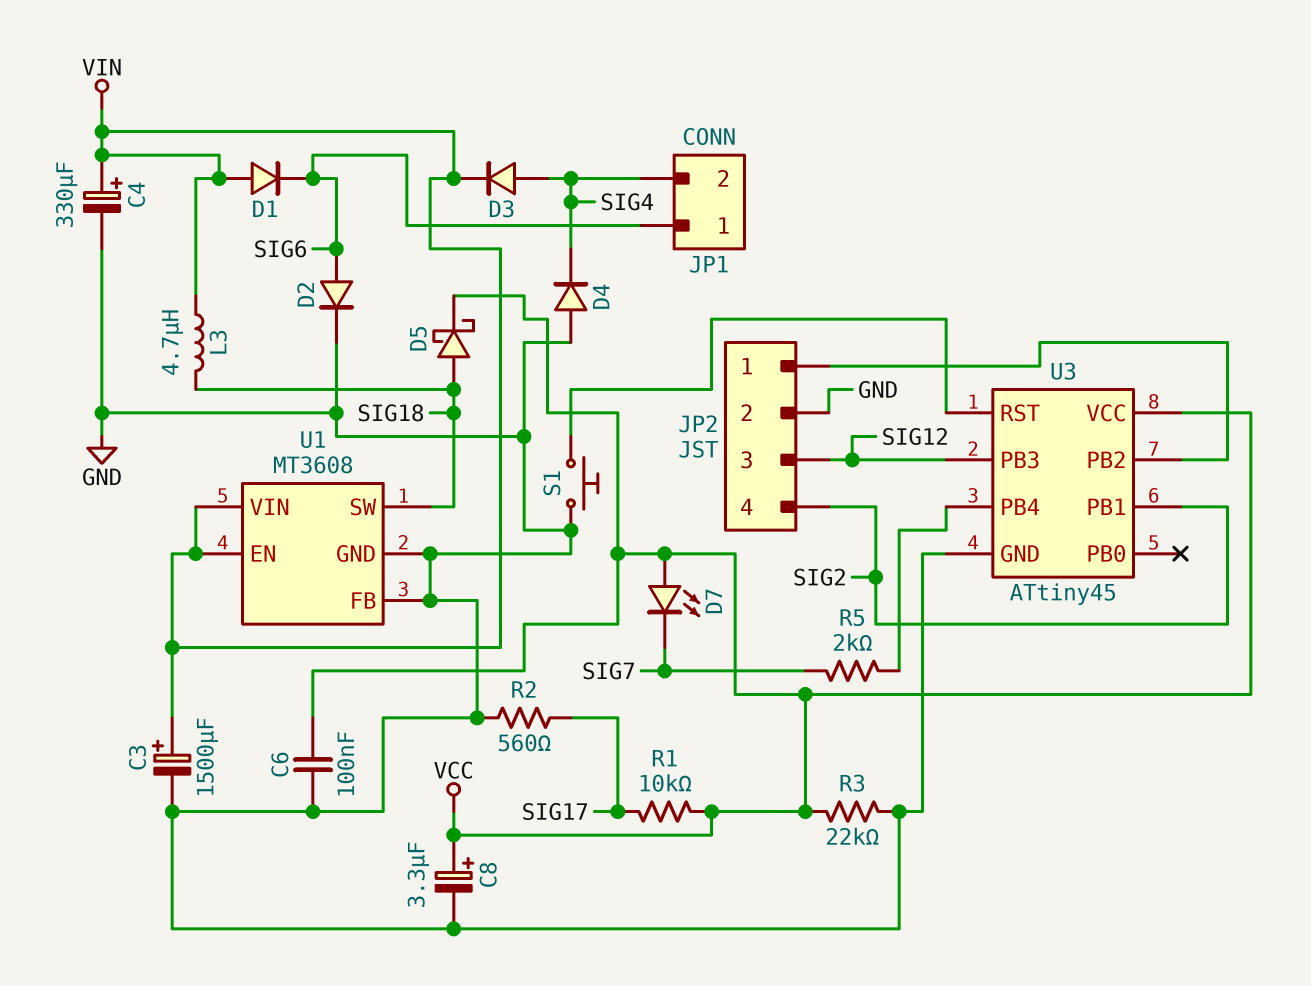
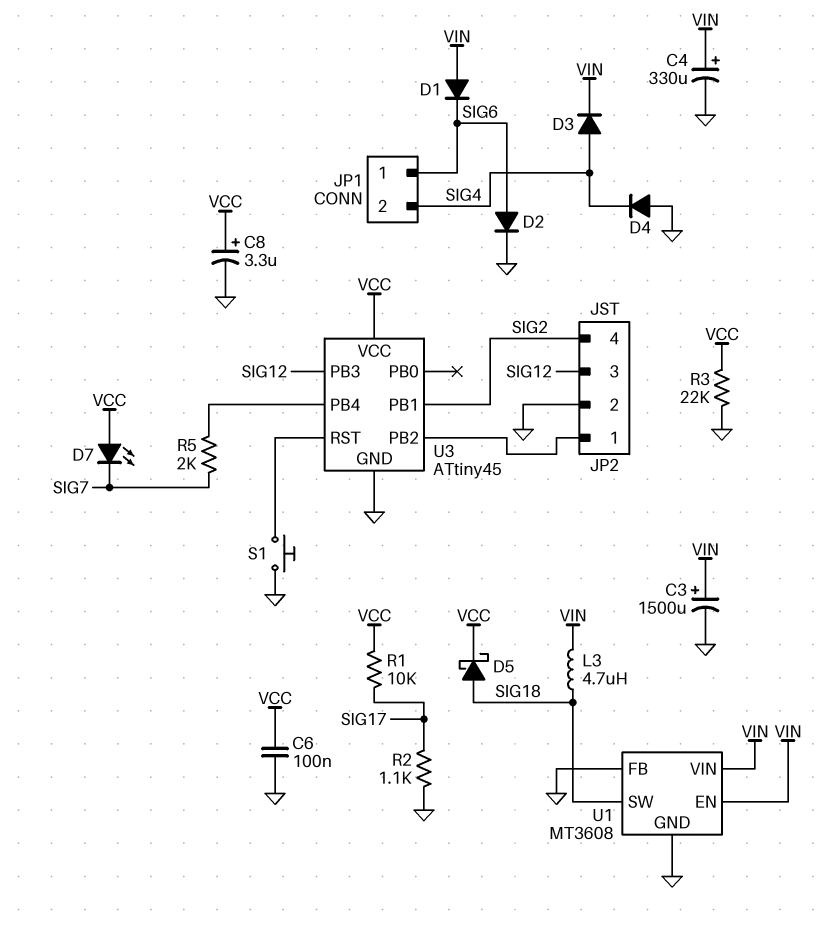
R2: 560 (GND, SIG17) -> 1.1k (GND, SIG17)

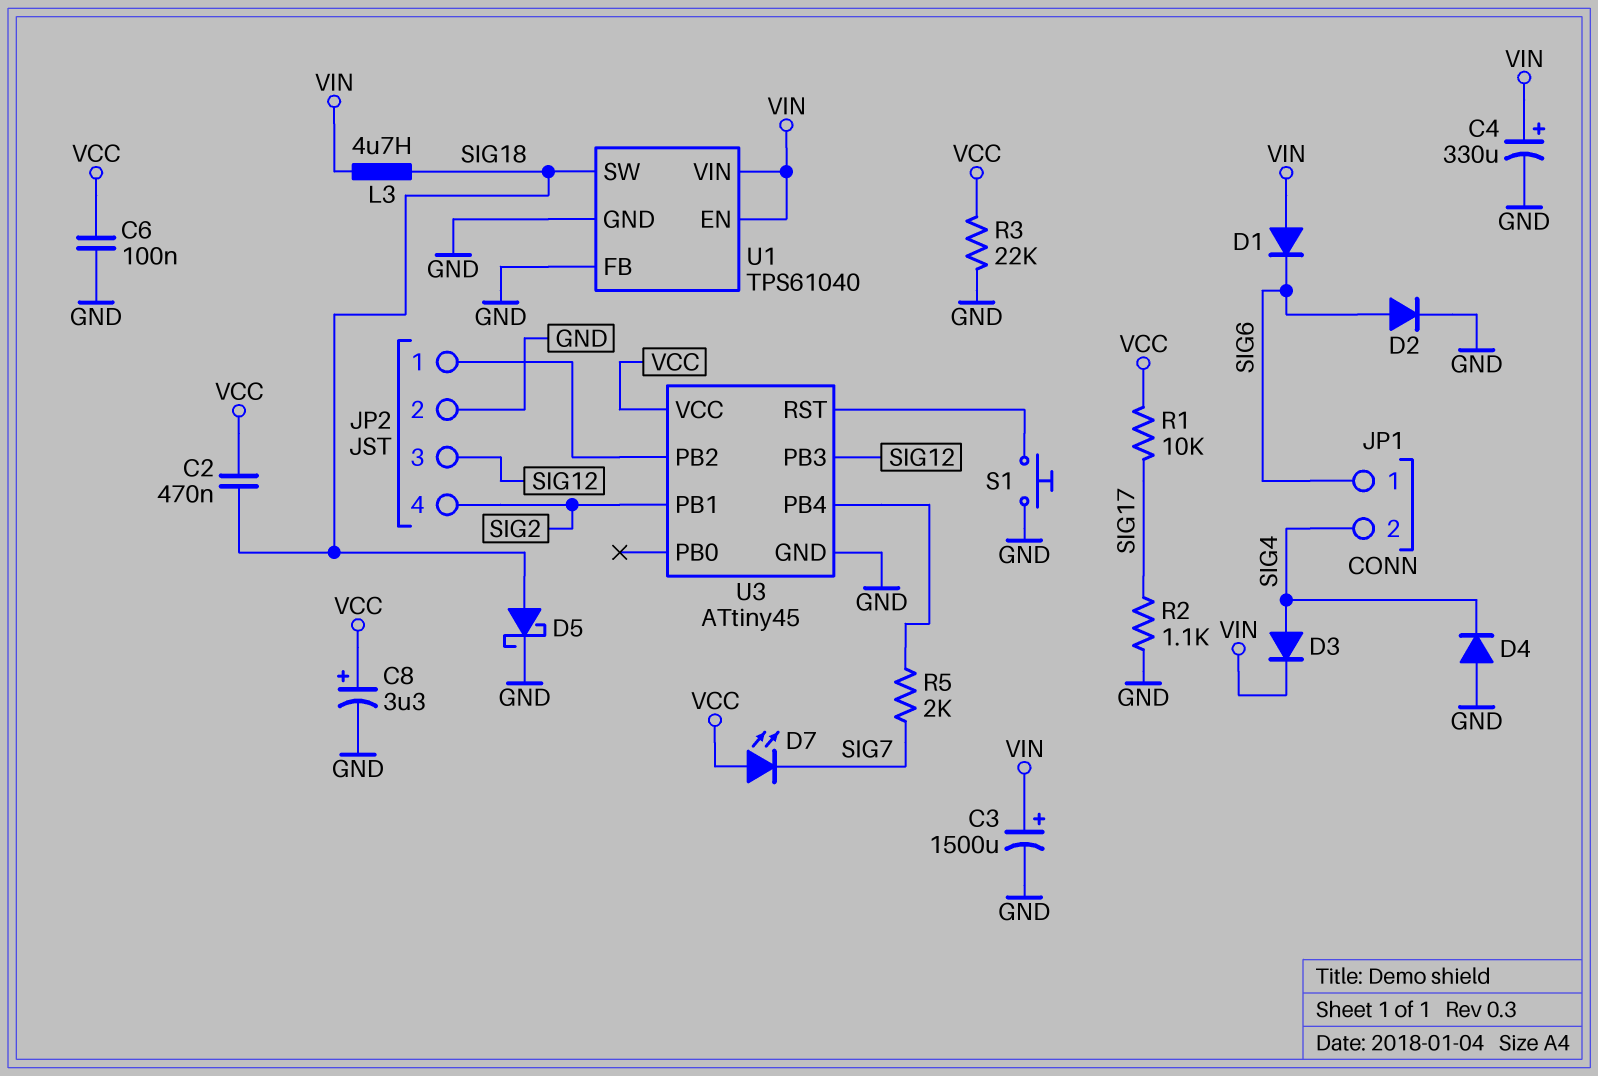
C2: none -> 470nF (SIG18, VCC)
D5: schottky (A SIG18, K VCC) -> schottky (A SIG18, K GND)
U1: MT3608 -> TPS61040

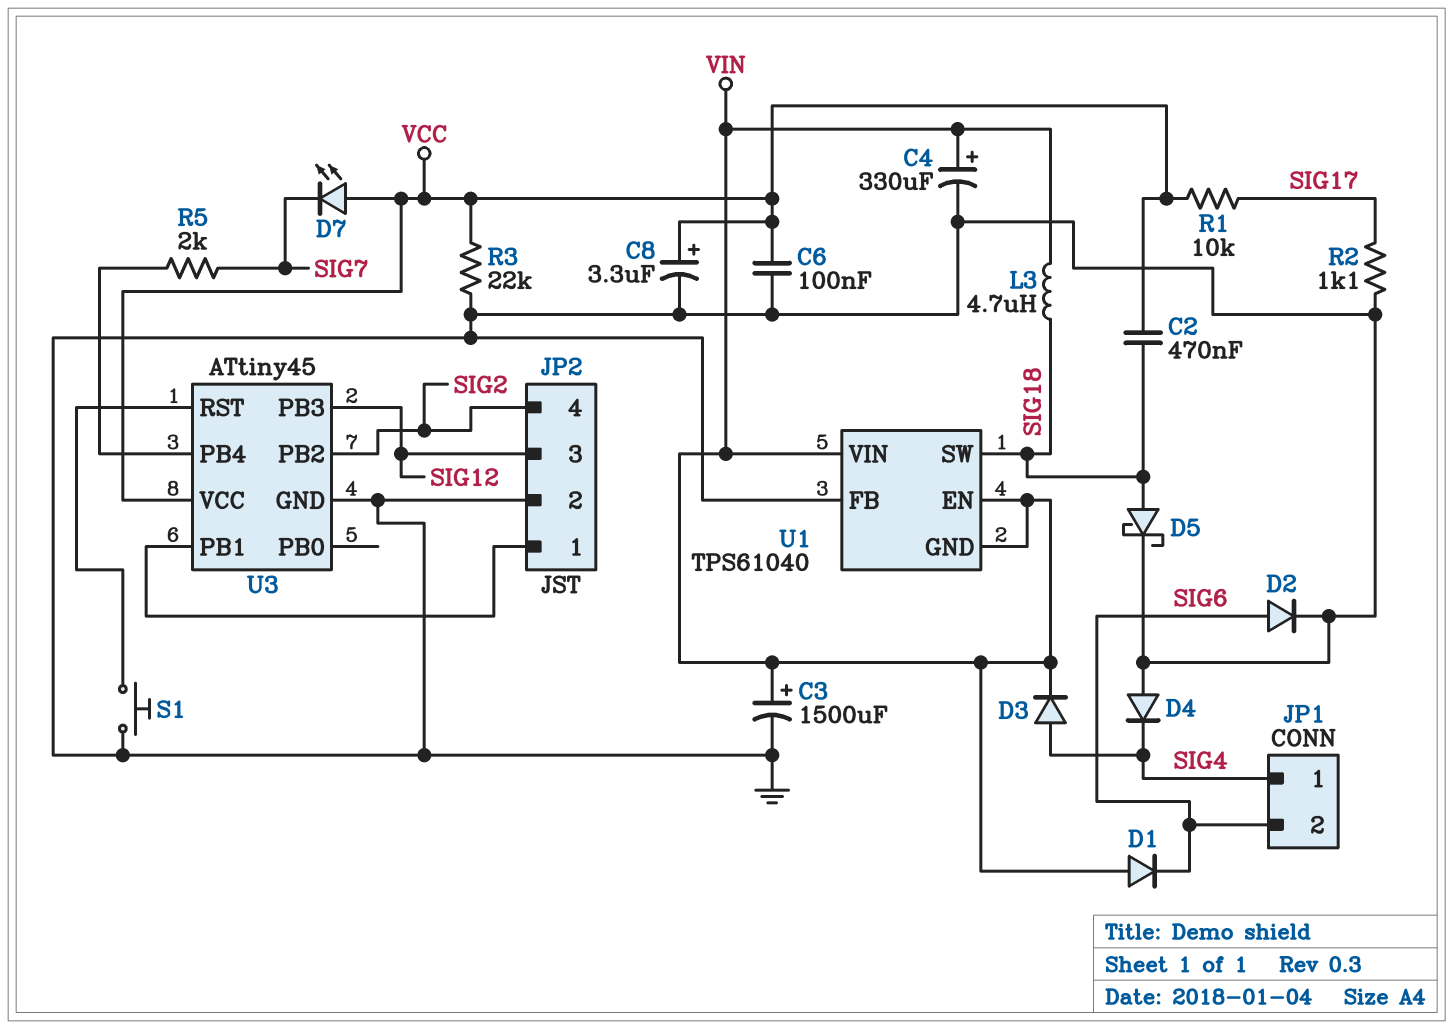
JP1 pin 1: SIG6 -> SIG4
JP1 pin 2: SIG4 -> SIG6
U1 pin GND: GND -> VIN
U3 pin PB1: SIG2 -> JP2/1
U3 pin PB2: JP2/1 -> SIG2

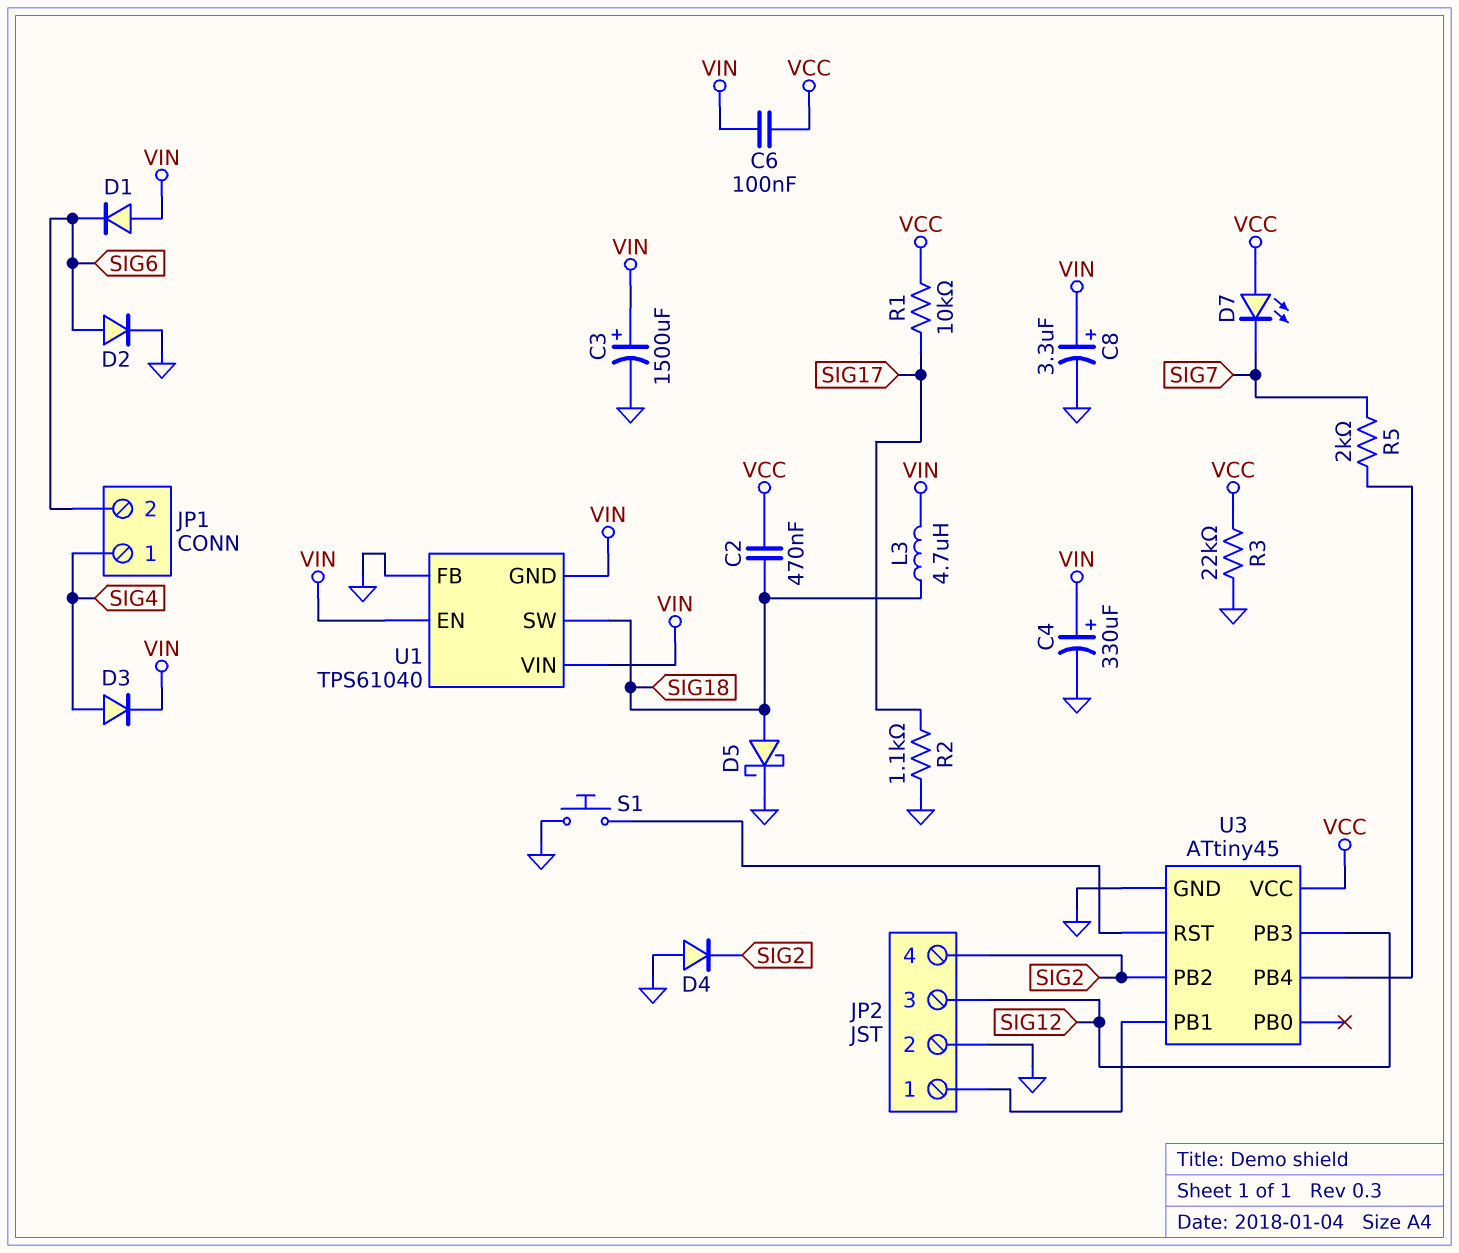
C6: 100nF (GND, VCC) -> 100nF (VCC, VIN)
C8: 3.3uF (plus VCC, minus GND) -> 3.3uF (plus VIN, minus GND)
D4: diode (A GND, K SIG4) -> diode (A GND, K SIG2)

